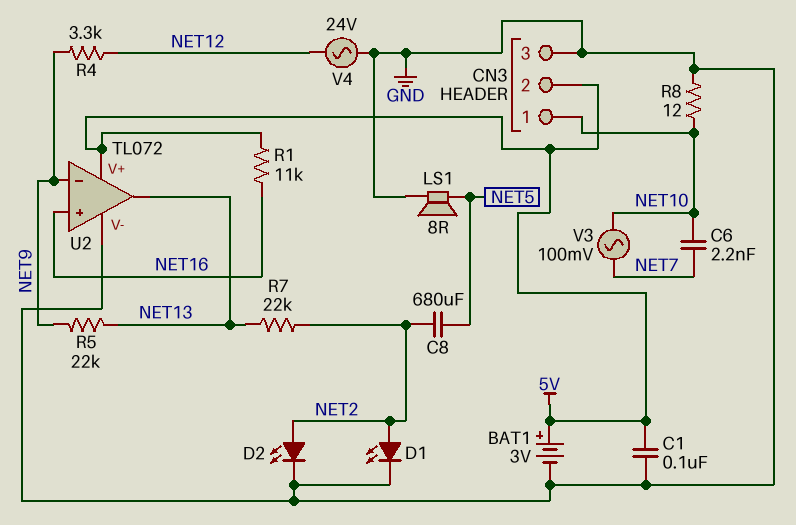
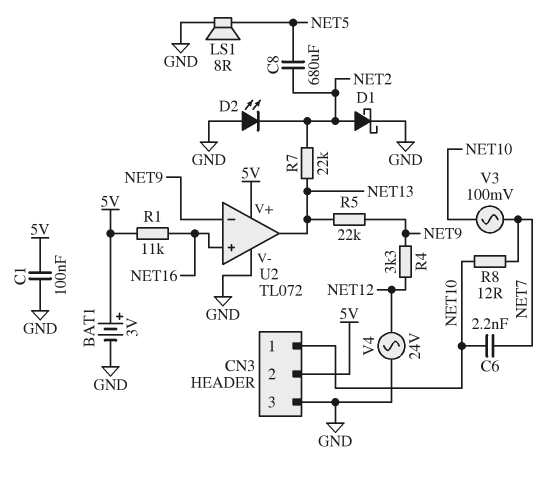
D1: LED (A NET2, K GND) -> schottky (A NET2, K GND)
D2: LED (A NET2, K GND) -> LED (A GND, K NET2)
R8: 12 (GND, NET10) -> 12 (NET7, NET10)

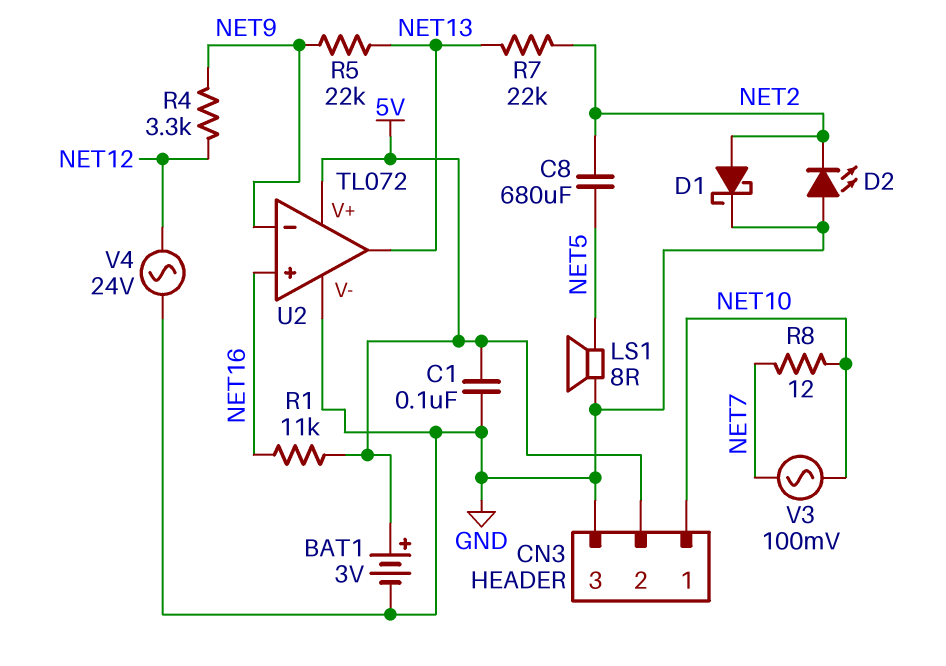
C6: 2.2nF (NET7, NET10) -> none

